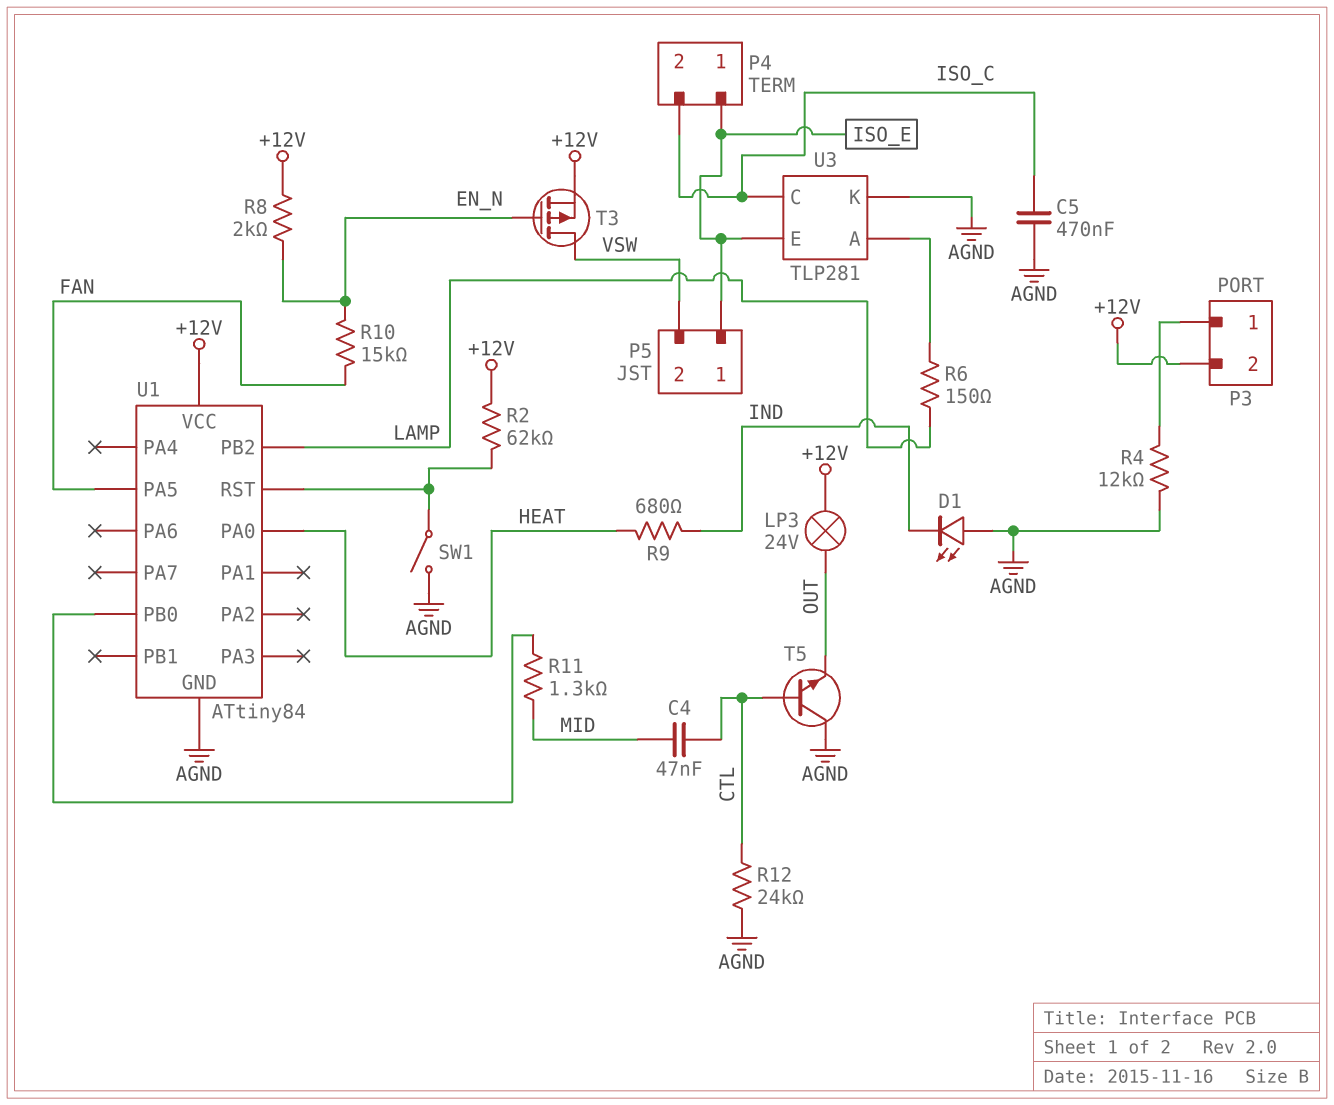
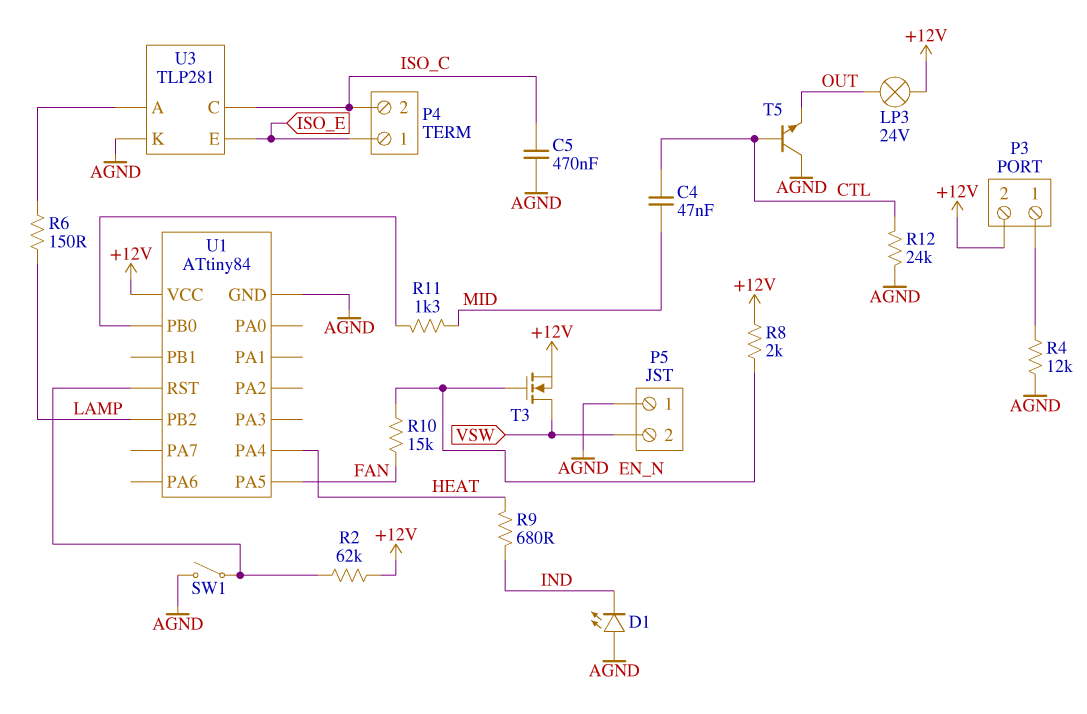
P5 pin 1: ISO_E -> AGND
T3: PMOS (G EN_N, D VSW, S +12V) -> NMOS (G EN_N, D VSW, S +12V)
U1 pin PA0: HEAT -> none
U1 pin PA4: none -> HEAT

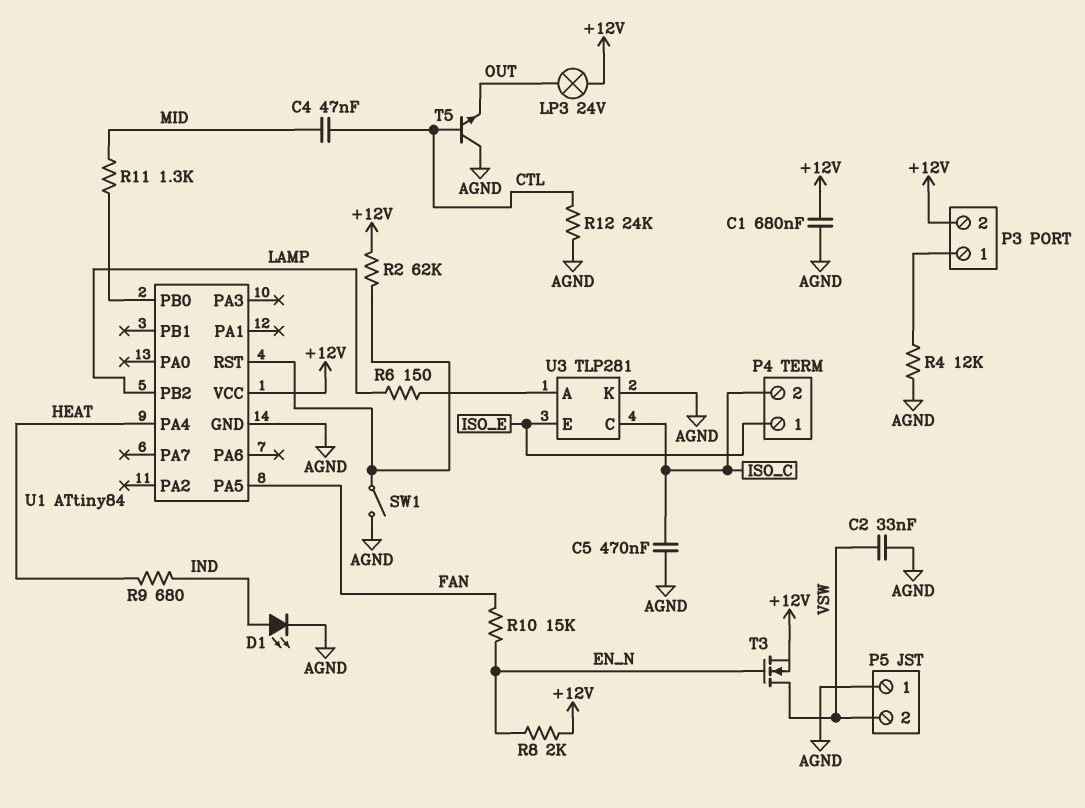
C1: none -> 680nF (+12V, AGND)
C2: none -> 33nF (AGND, VSW)
D1: LED (A AGND, K IND) -> LED (A IND, K AGND)

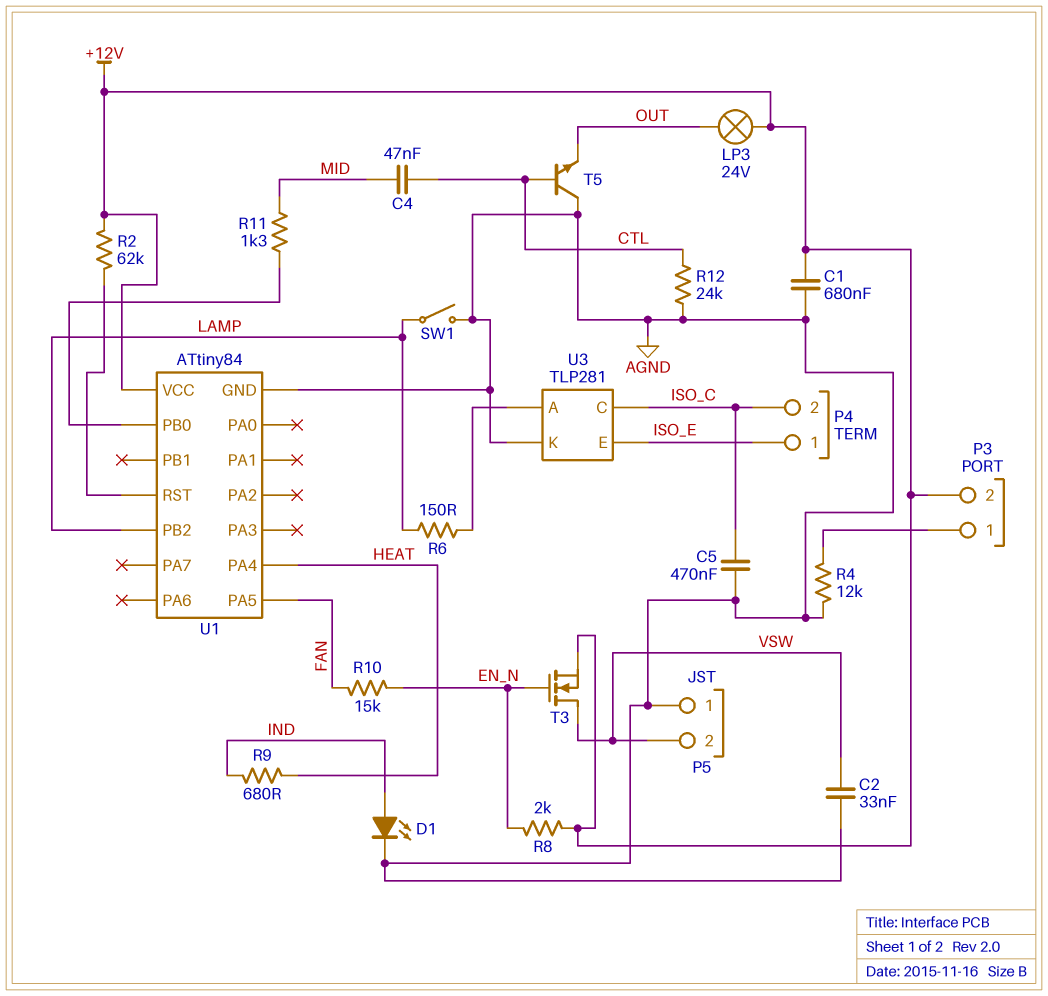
SW1: switch (AGND, U1/RST) -> switch (AGND, LAMP)

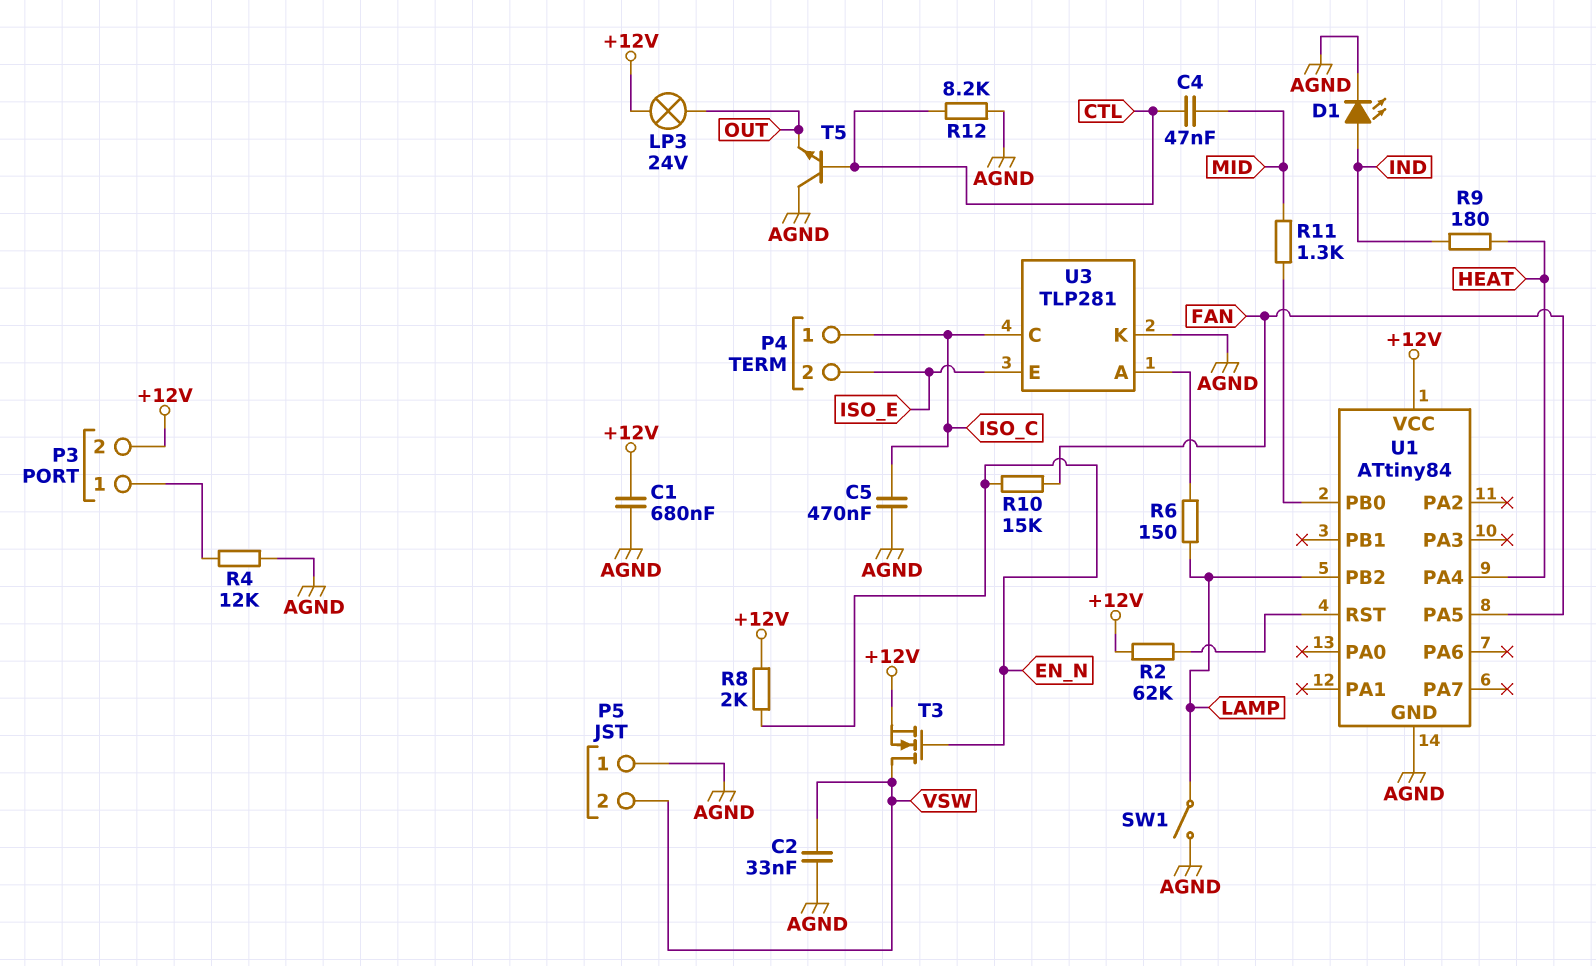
P4 pin 1: ISO_E -> ISO_C
P4 pin 2: ISO_C -> ISO_E
R9: 680 (HEAT, IND) -> 180 (HEAT, IND)
R12: 24k (AGND, CTL) -> 8.2k (AGND, CTL)

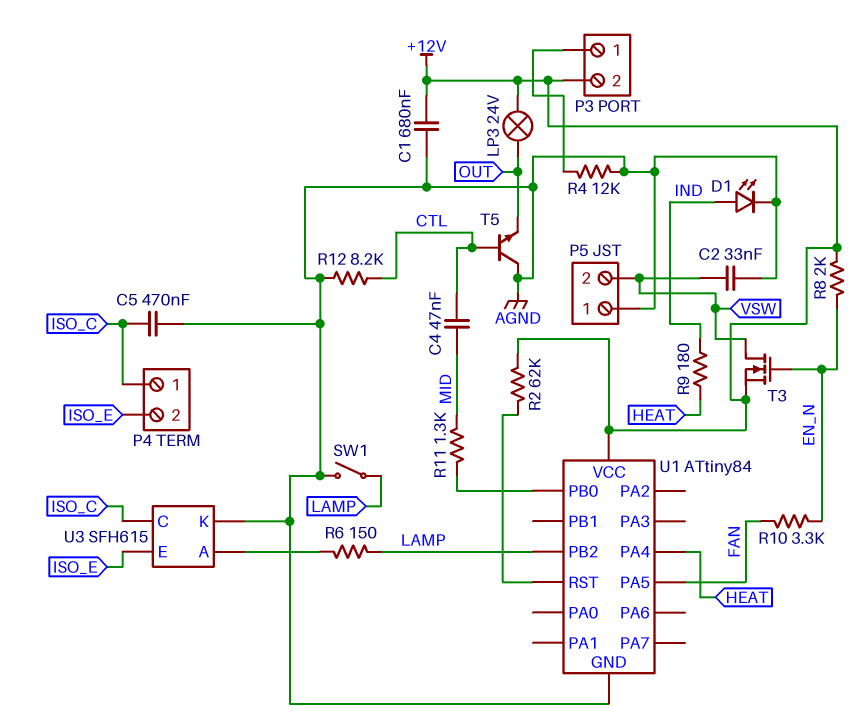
R10: 15k (EN_N, FAN) -> 3.3k (EN_N, FAN)
U3: TLP281 -> SFH615

